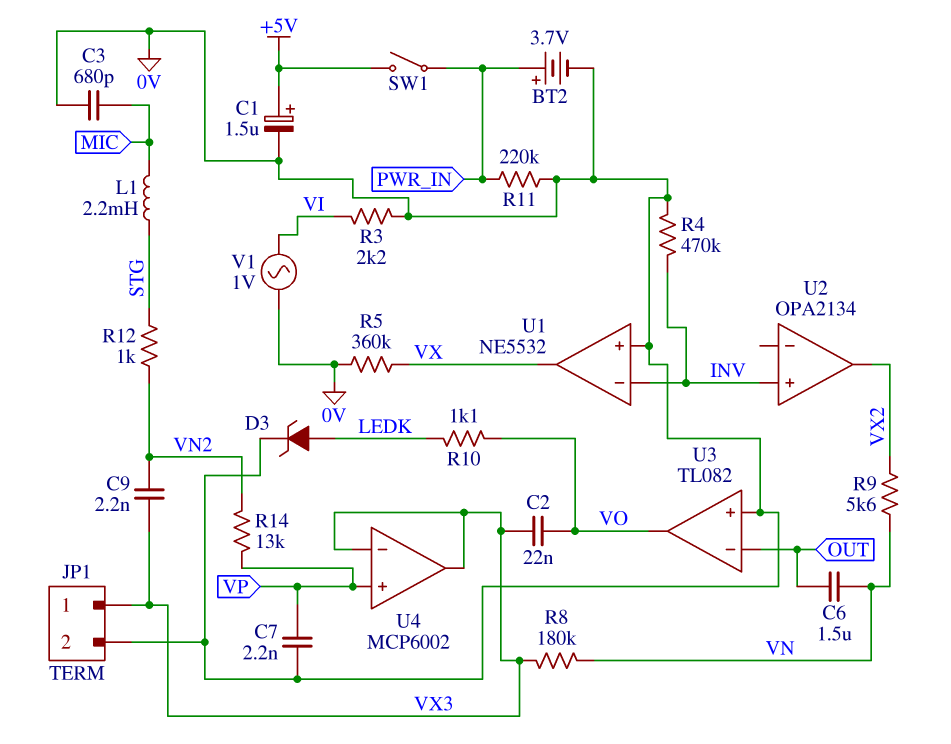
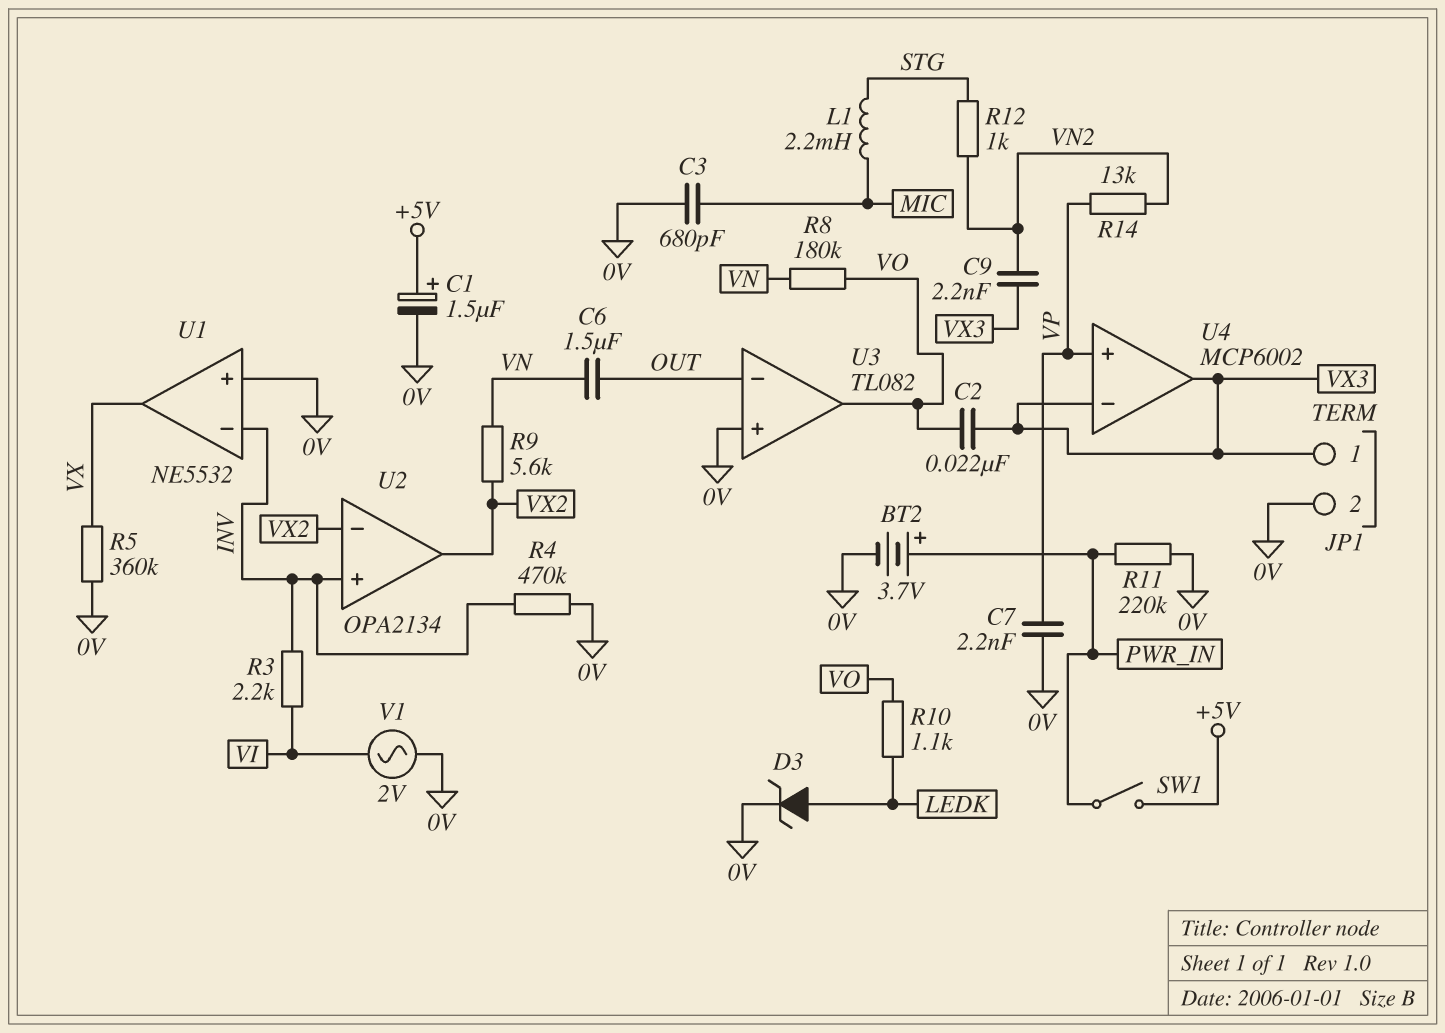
R3: 2.2k (0V, VI) -> 2.2k (INV, VI)
R8: 180k (VN, VX3) -> 180k (VN, VO)
U2 pin in-: none -> VX2
V1: AC 1V (0V, VI) -> AC 2V (0V, VI)

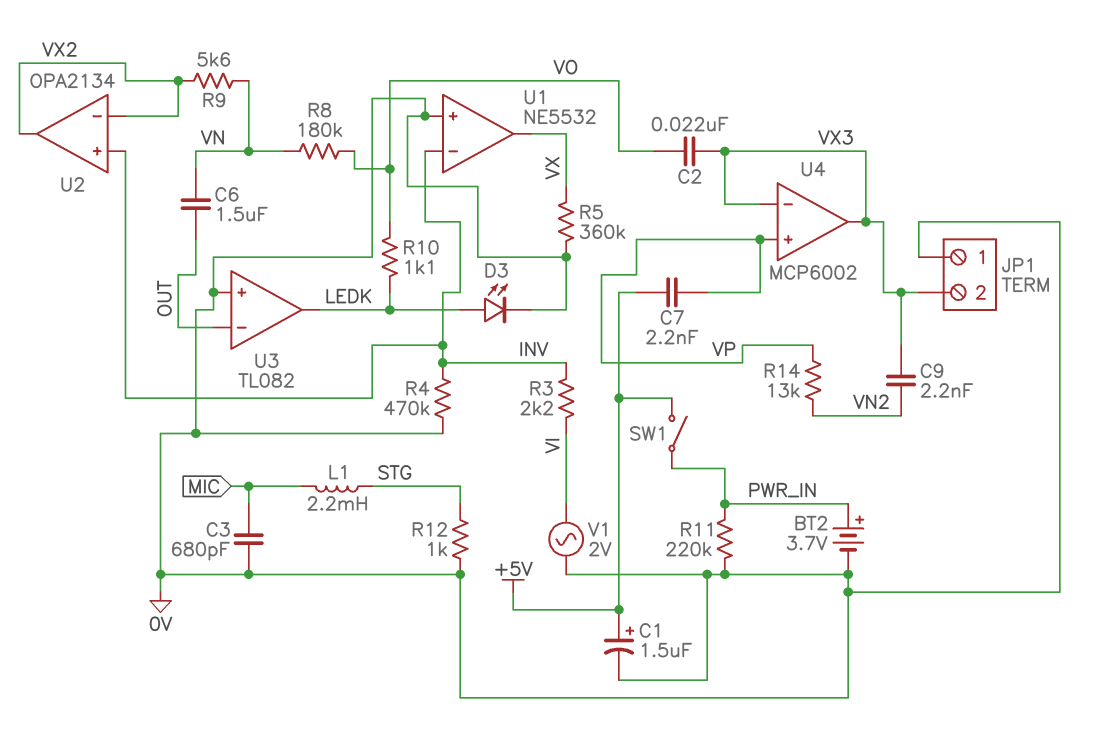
C7: 2.2nF (0V, VP) -> 2.2nF (+5V, VP)
D3: zener (A LEDK, K 0V) -> LED (A LEDK, K 0V)
JP1 pin 1: VX3 -> 0V
JP1 pin 2: 0V -> VX3
R12: 1k (STG, VN2) -> 1k (0V, STG)
U3 pin out: VO -> LEDK

